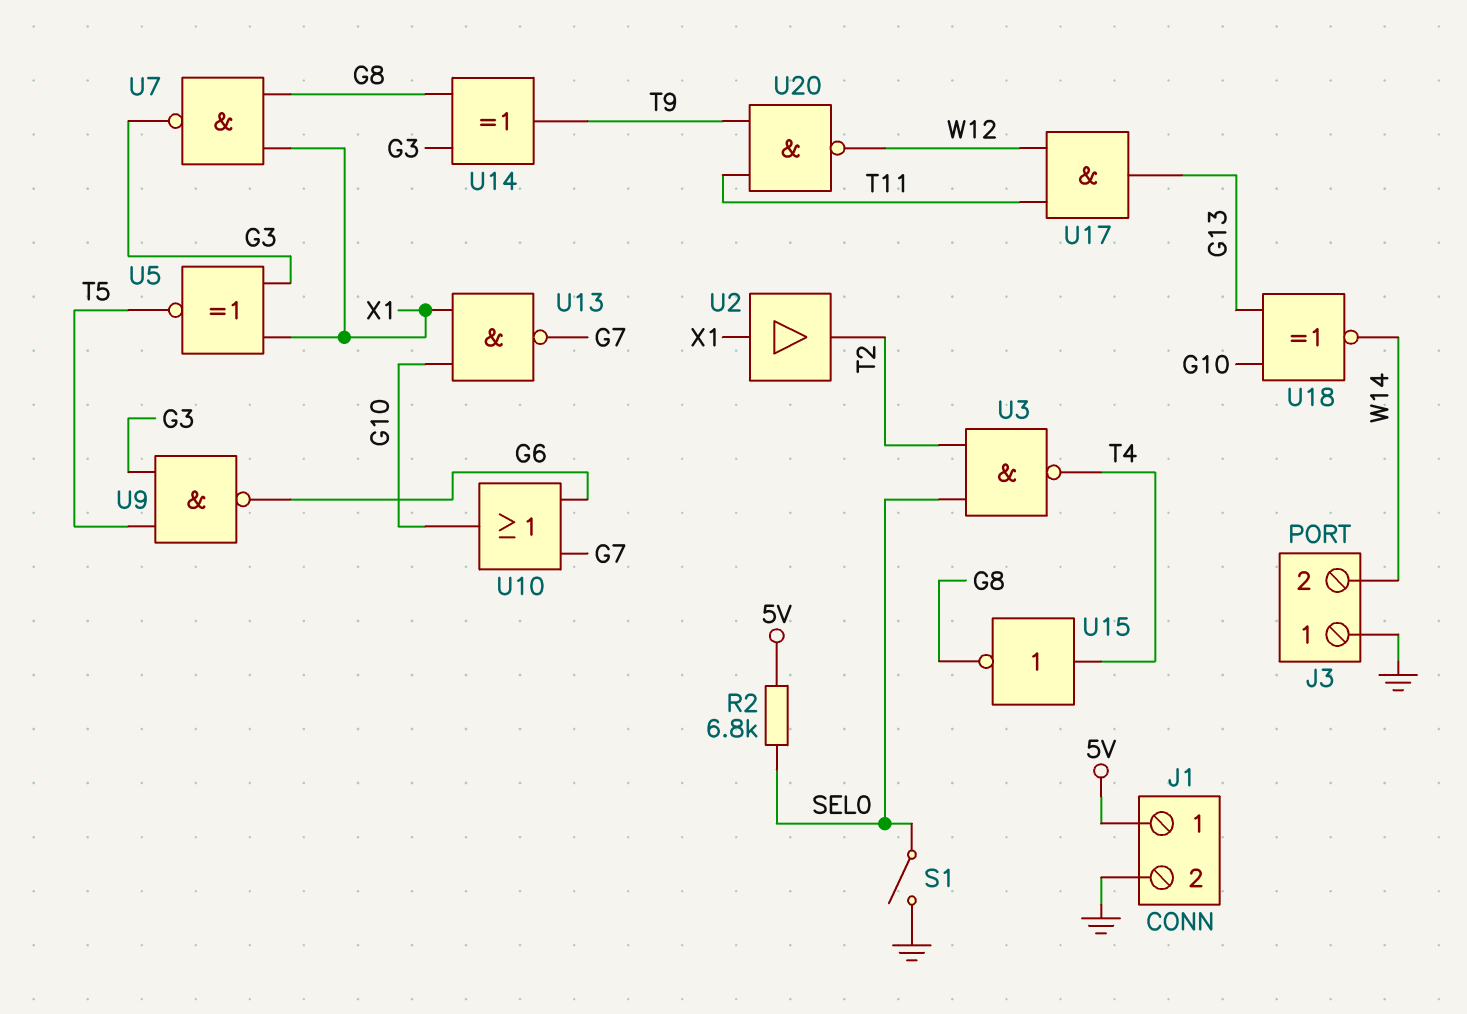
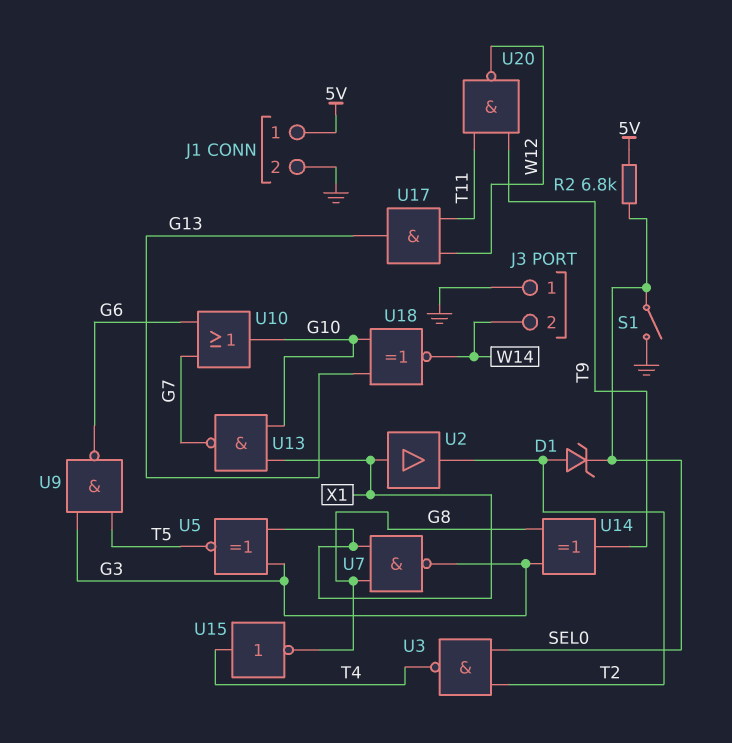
D1: none -> zener (A T2, K SEL0)

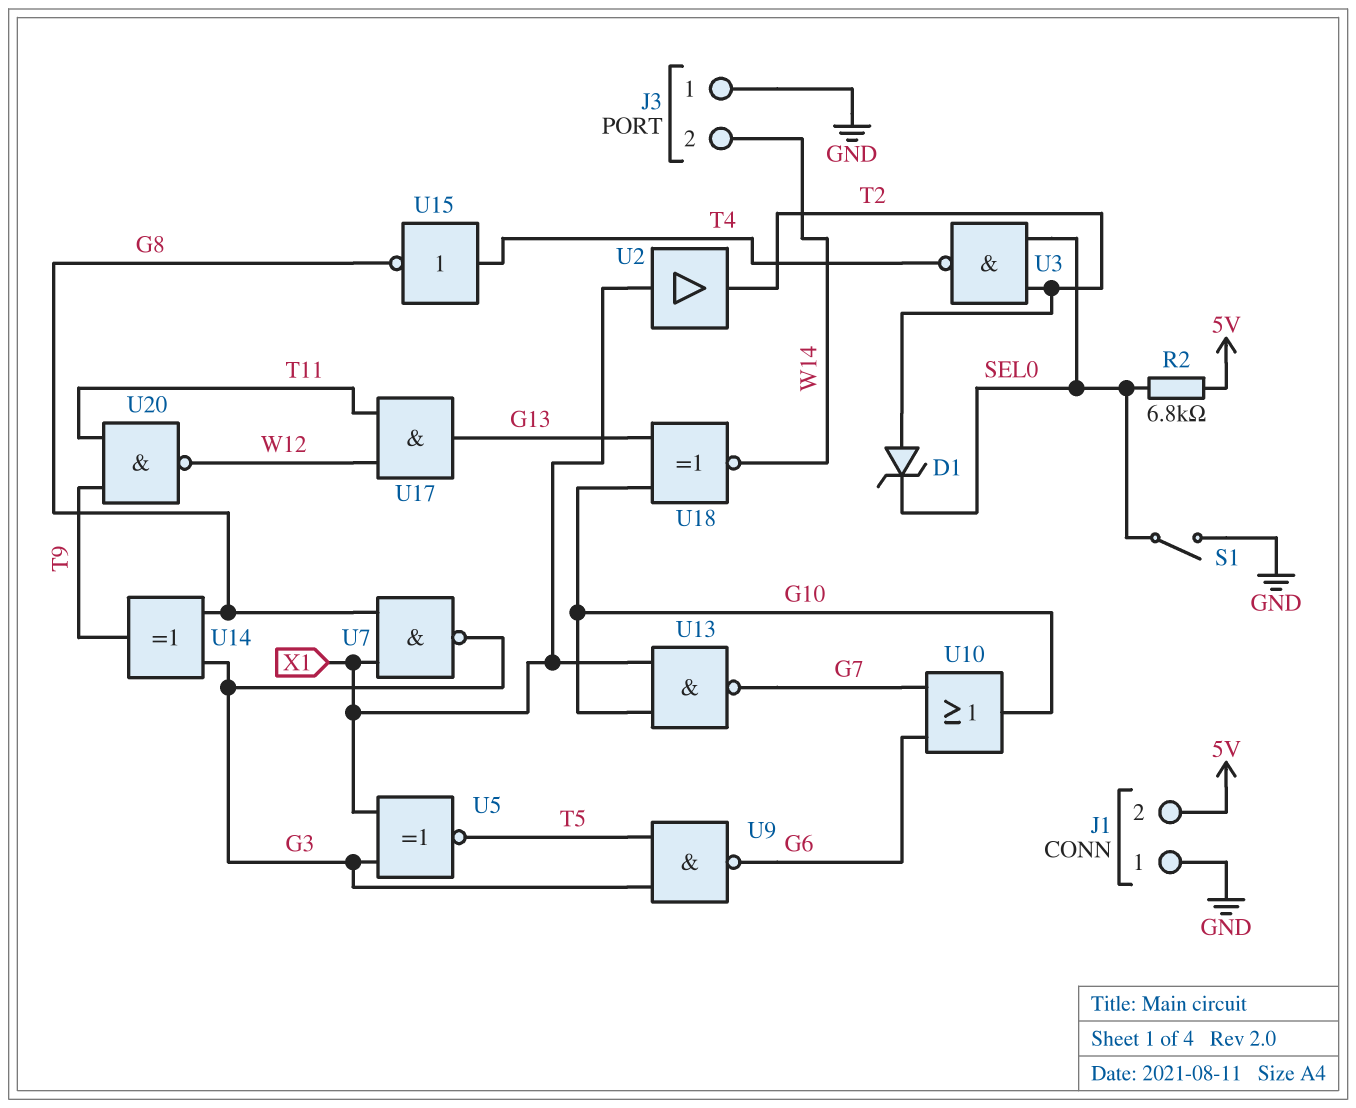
J1 pin 1: 5V -> GND
J1 pin 2: GND -> 5V

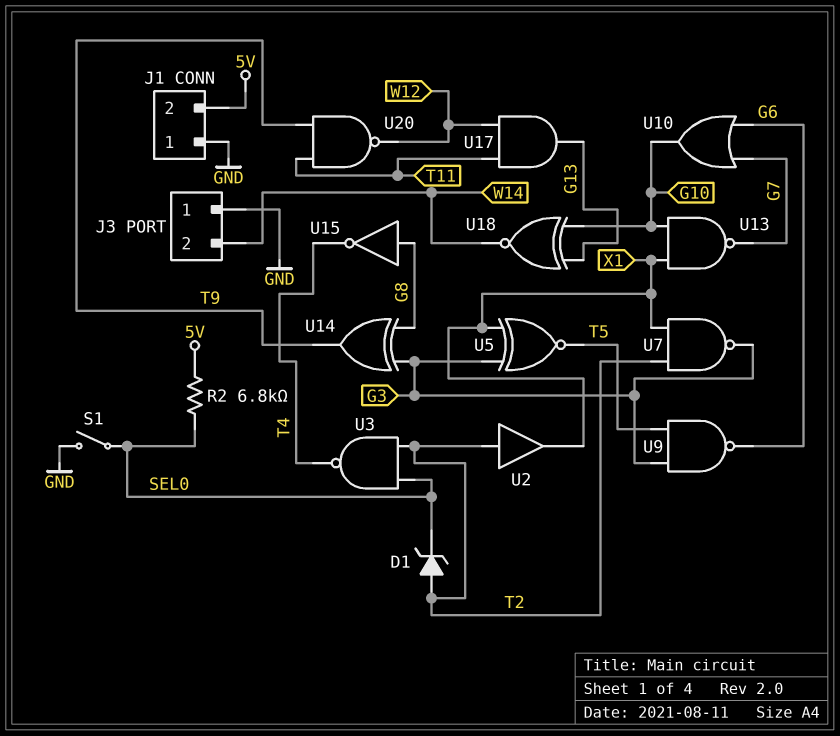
U2: buffer (in X1, out T2) -> buffer (in T2, out X1)
U7: NAND (in G8, in X1, out G3) -> NAND (in T2, in X1, out G3)
U15: NOT (in T4, out G8) -> NOT (in G8, out T4)

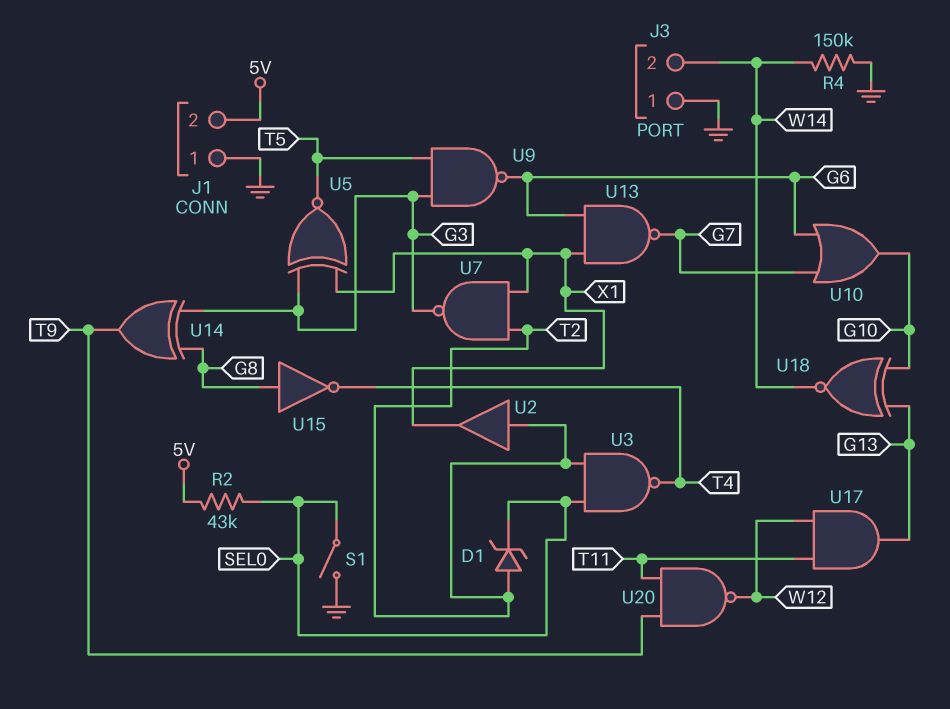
R2: 6.8k (5V, SEL0) -> 43k (5V, SEL0)
R4: none -> 150k (GND, W14)
U13: NAND (in G10, in X1, out G7) -> NAND (in G6, in X1, out G7)

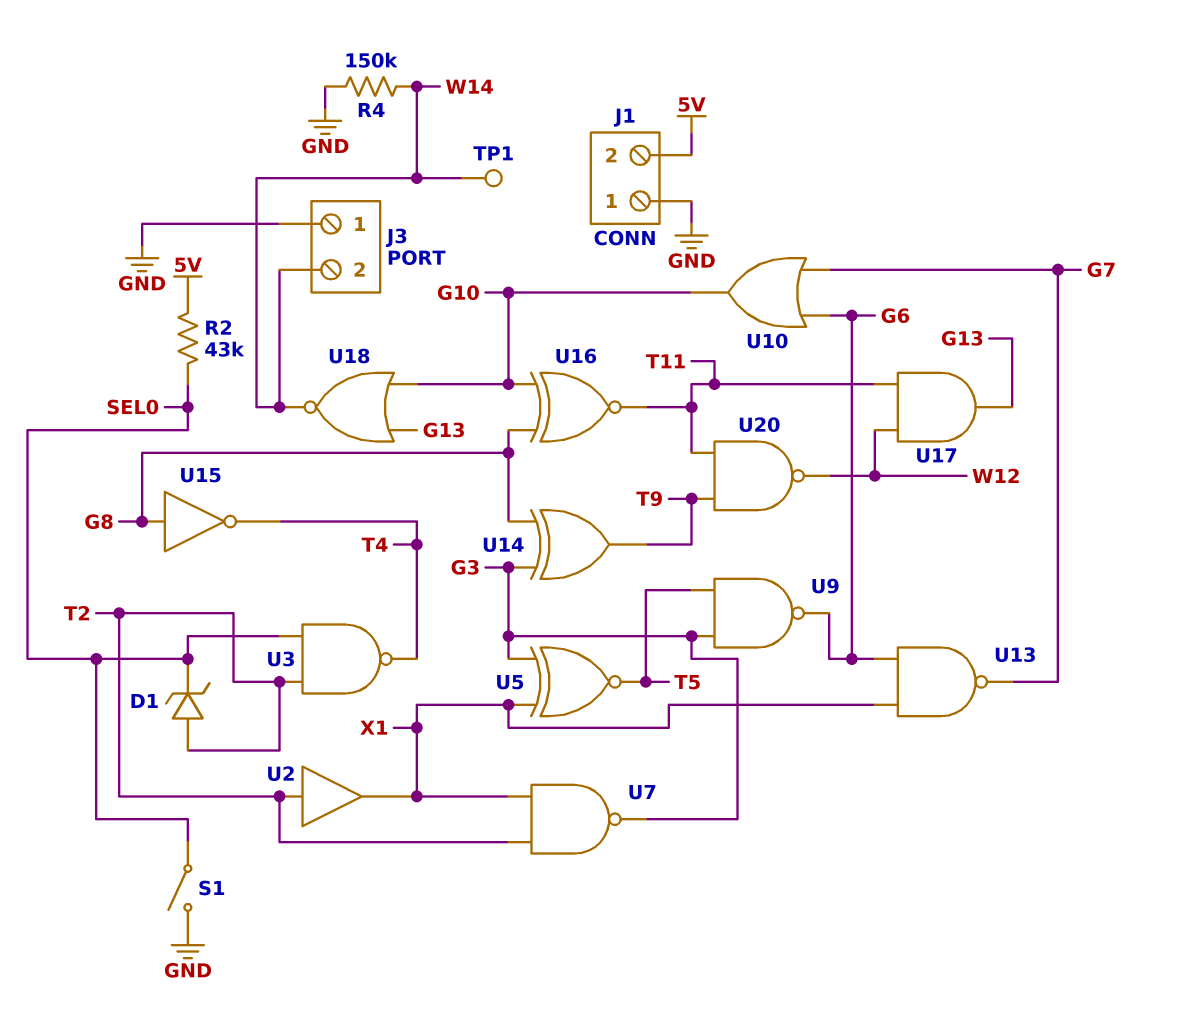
TP1: none -> test point (W14)
U16: none -> XNOR (in G8, in G10, out T11)
U18: XNOR (in G10, in G13, out W14) -> NOR (in G10, in G13, out W14)

